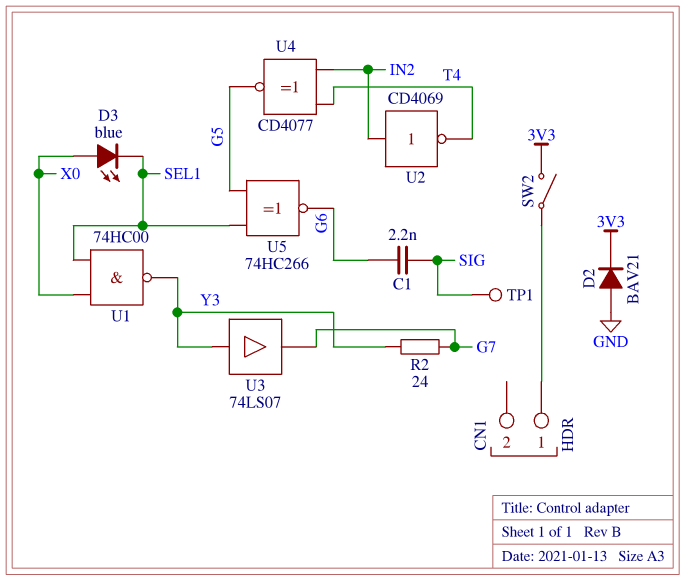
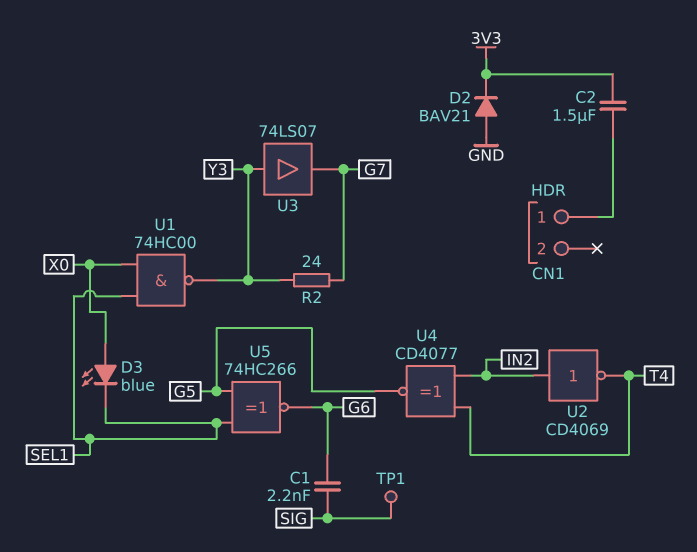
C2: none -> 1.5uF (3V3, CN1/1)
SW2: switch (3V3, CN1/1) -> none

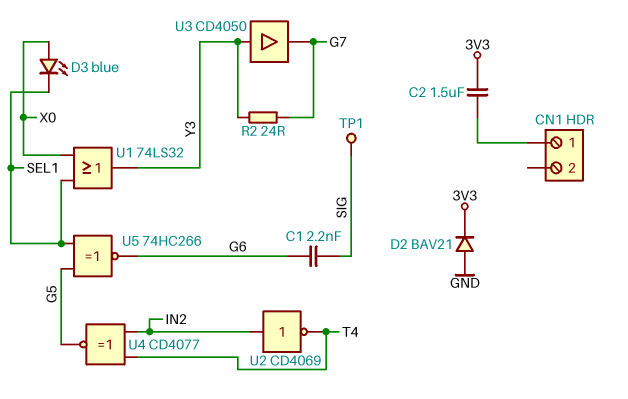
U1: NAND 74HC00 (in SEL1, in X0, out Y3) -> OR 74LS32 (in SEL1, in X0, out Y3)
U3: buffer 74LS07 (in Y3, out G7) -> buffer CD4050 (in Y3, out G7)

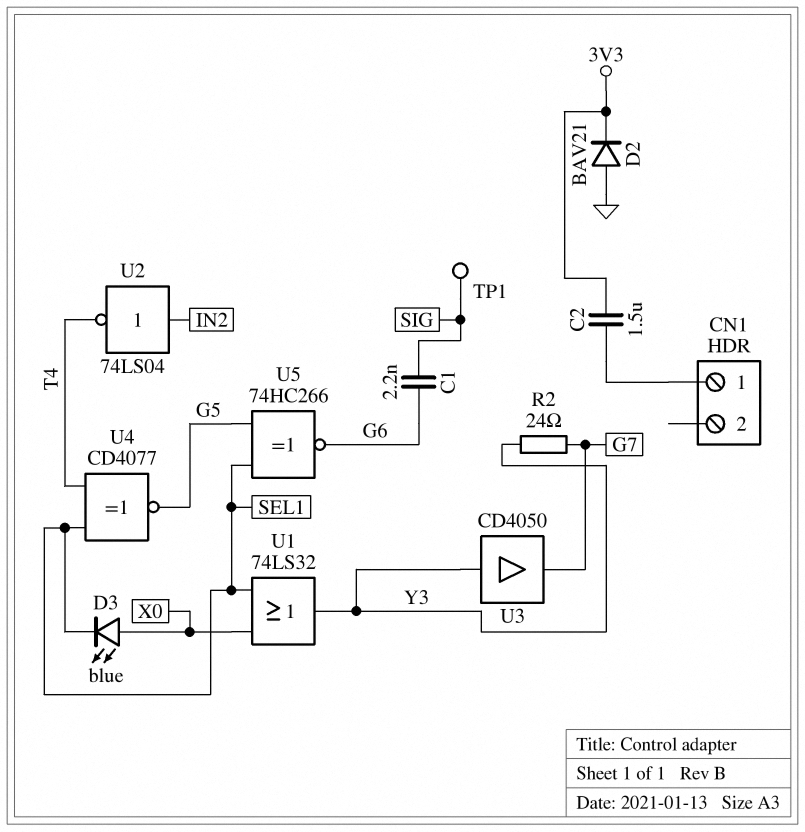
U2: NOT CD4069 (in IN2, out T4) -> NOT 74LS04 (in IN2, out T4)
U4: XNOR CD4077 (in IN2, in T4, out G5) -> XNOR CD4077 (in SEL1, in T4, out G5)

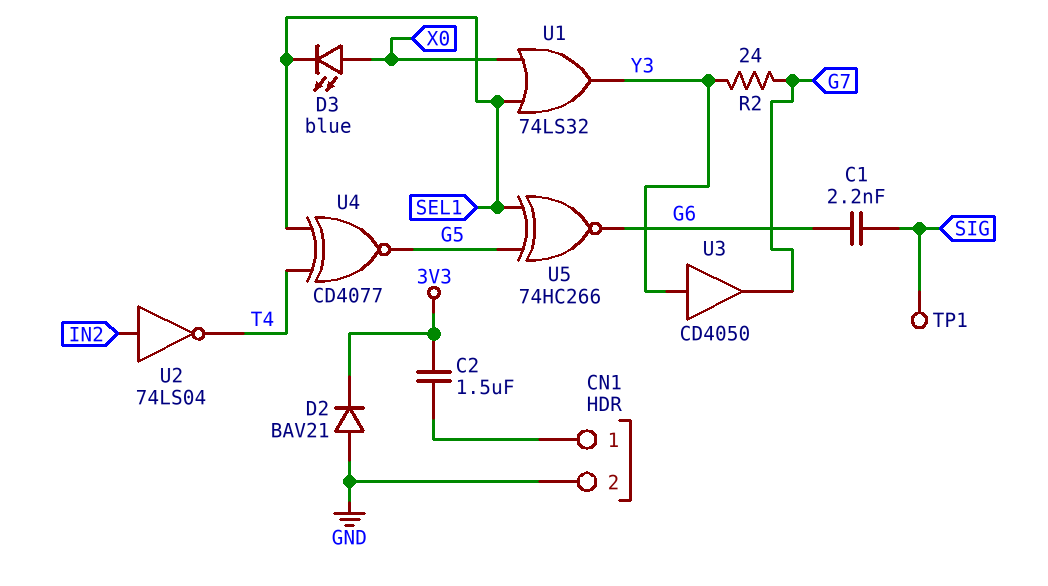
CN1 pin 2: none -> GND

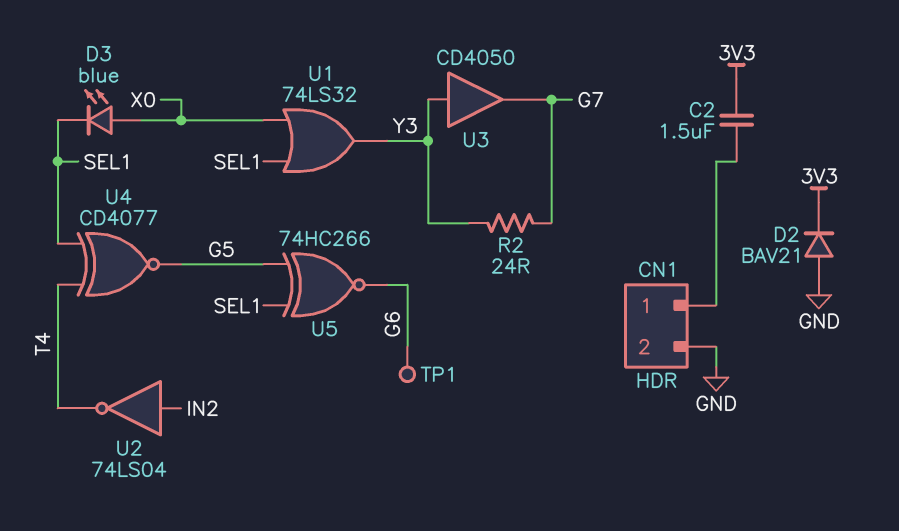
C1: 2.2nF (G6, SIG) -> none
TP1: test point (SIG) -> test point (G6)

